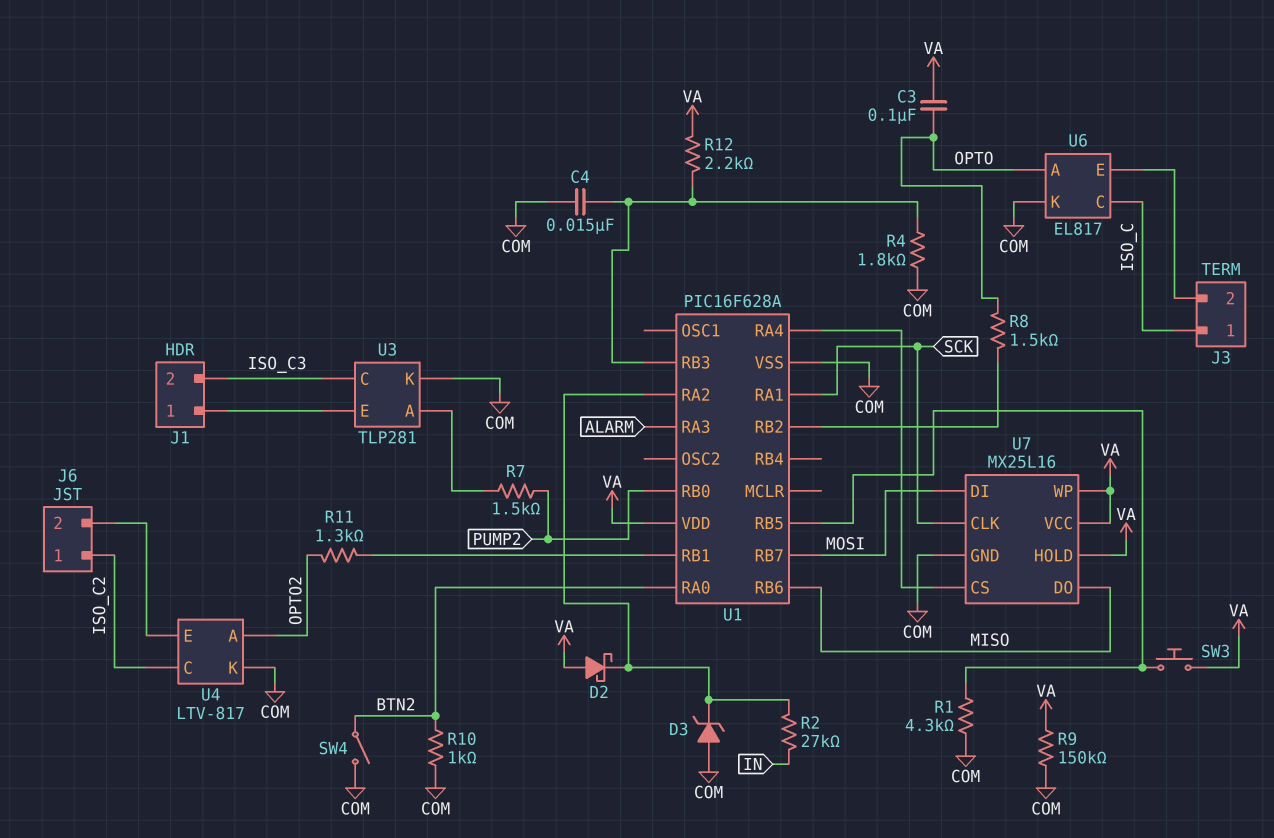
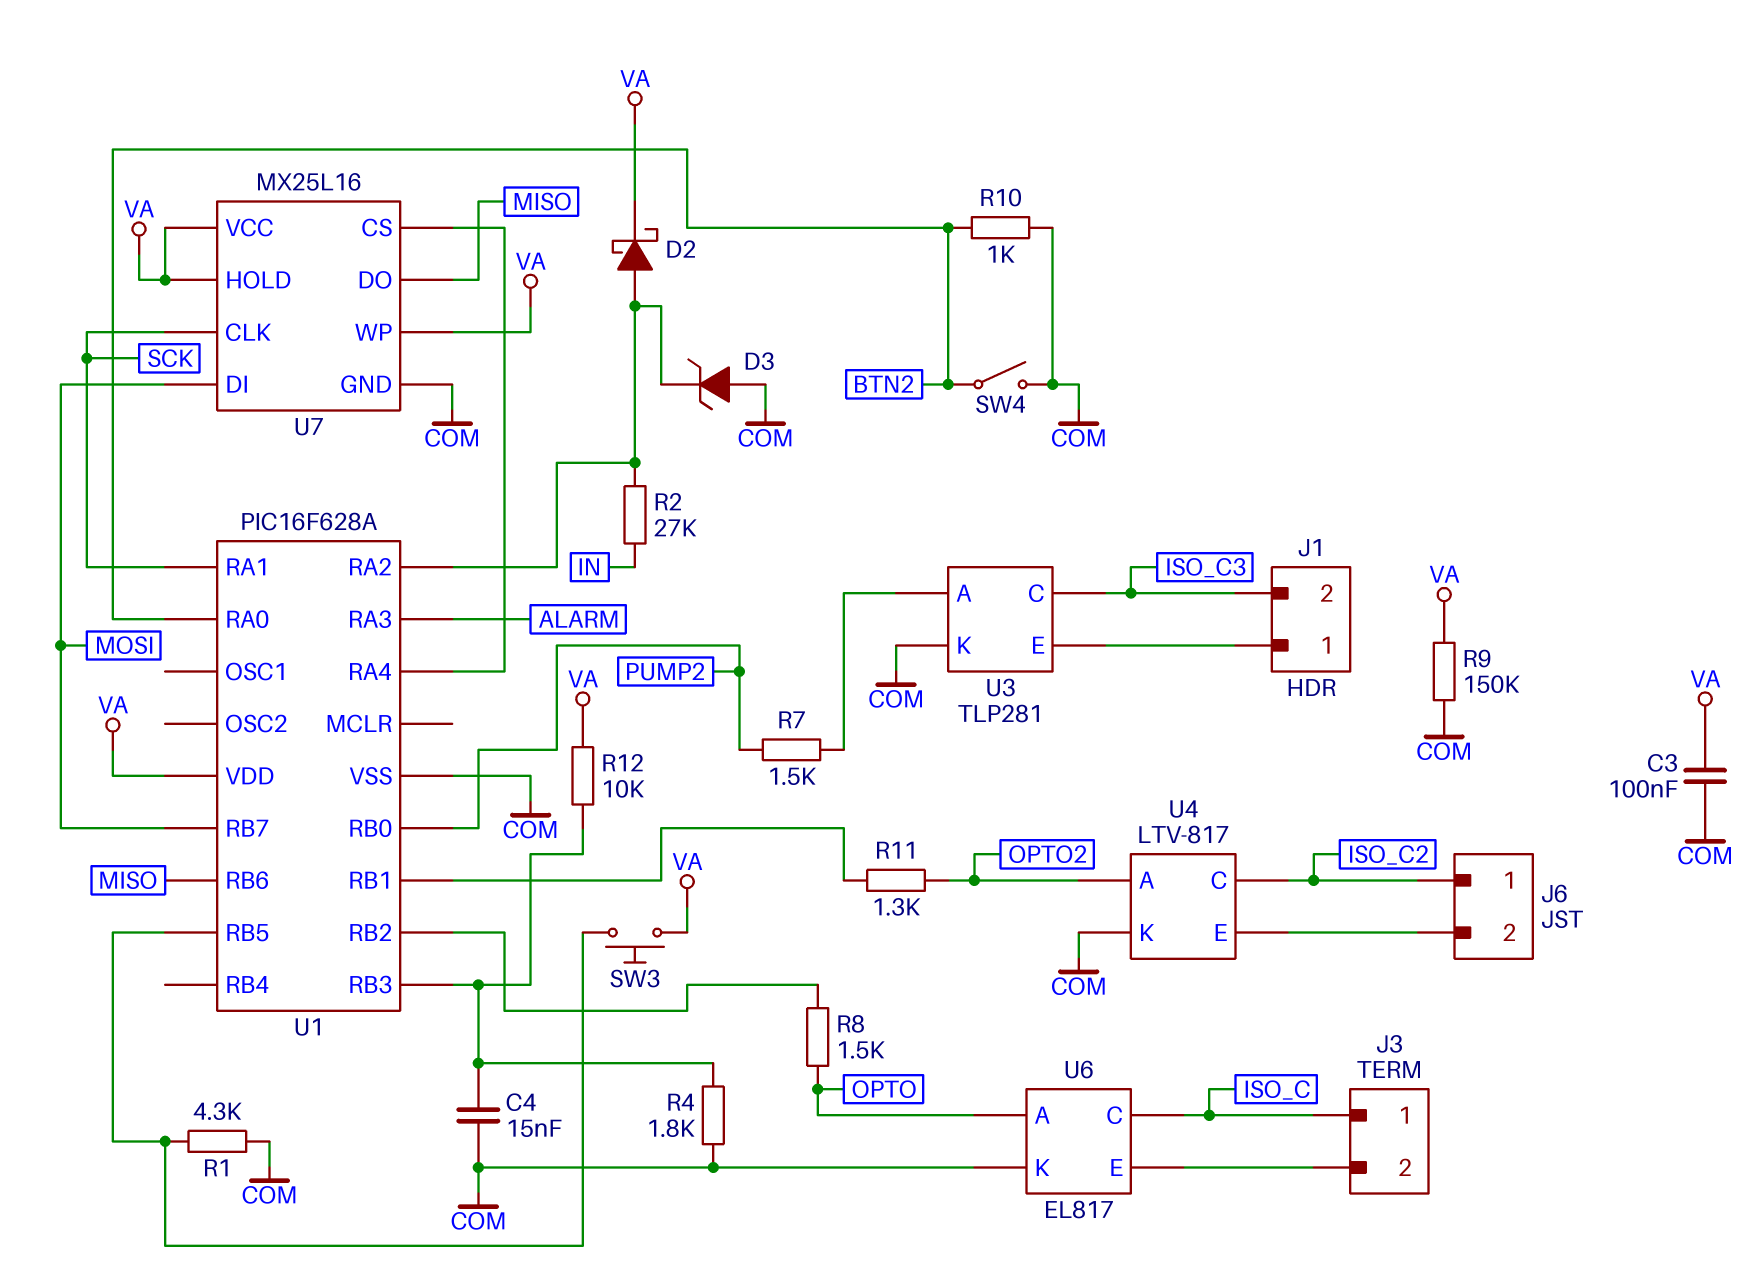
C3: 100nF (OPTO, VA) -> 100nF (COM, VA)
D2: schottky (A VA, K U1/RA2) -> schottky (A U1/RA2, K VA)
R12: 2.2k (U1/RB3, VA) -> 10k (U1/RB3, VA)

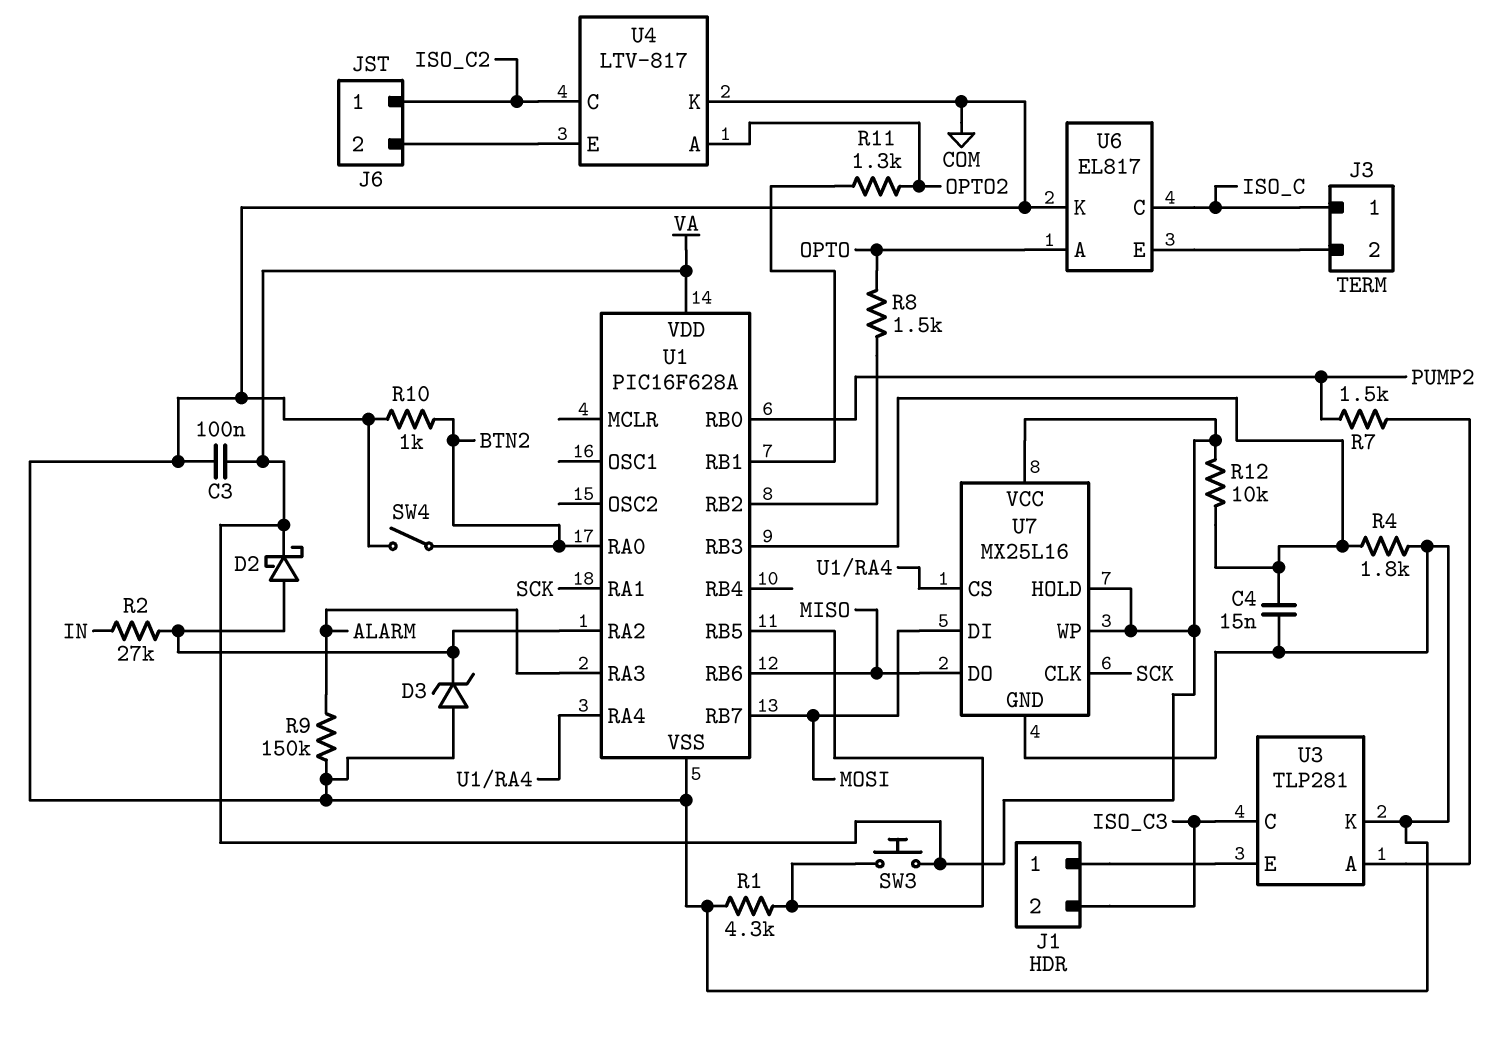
R9: 150k (COM, VA) -> 150k (ALARM, COM)

